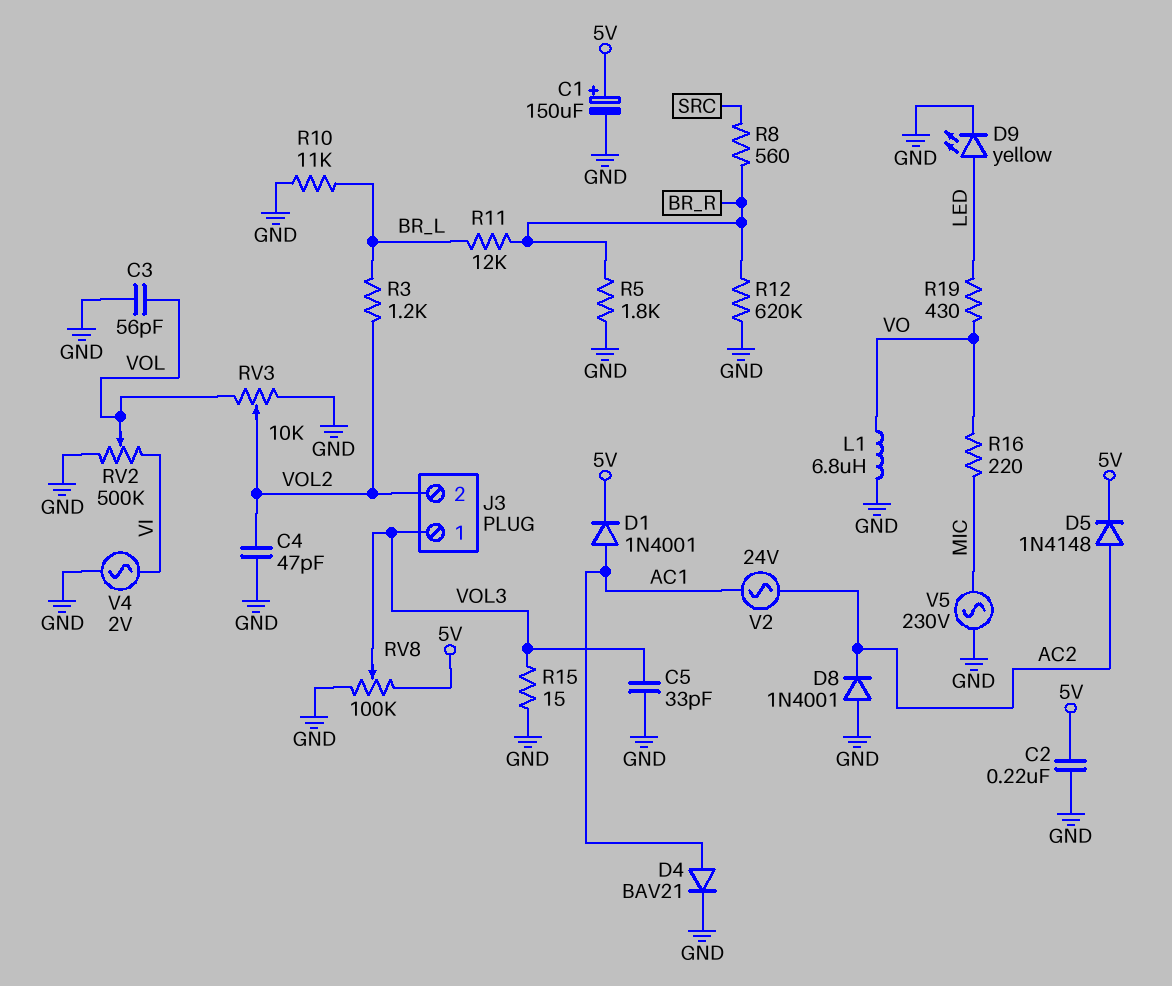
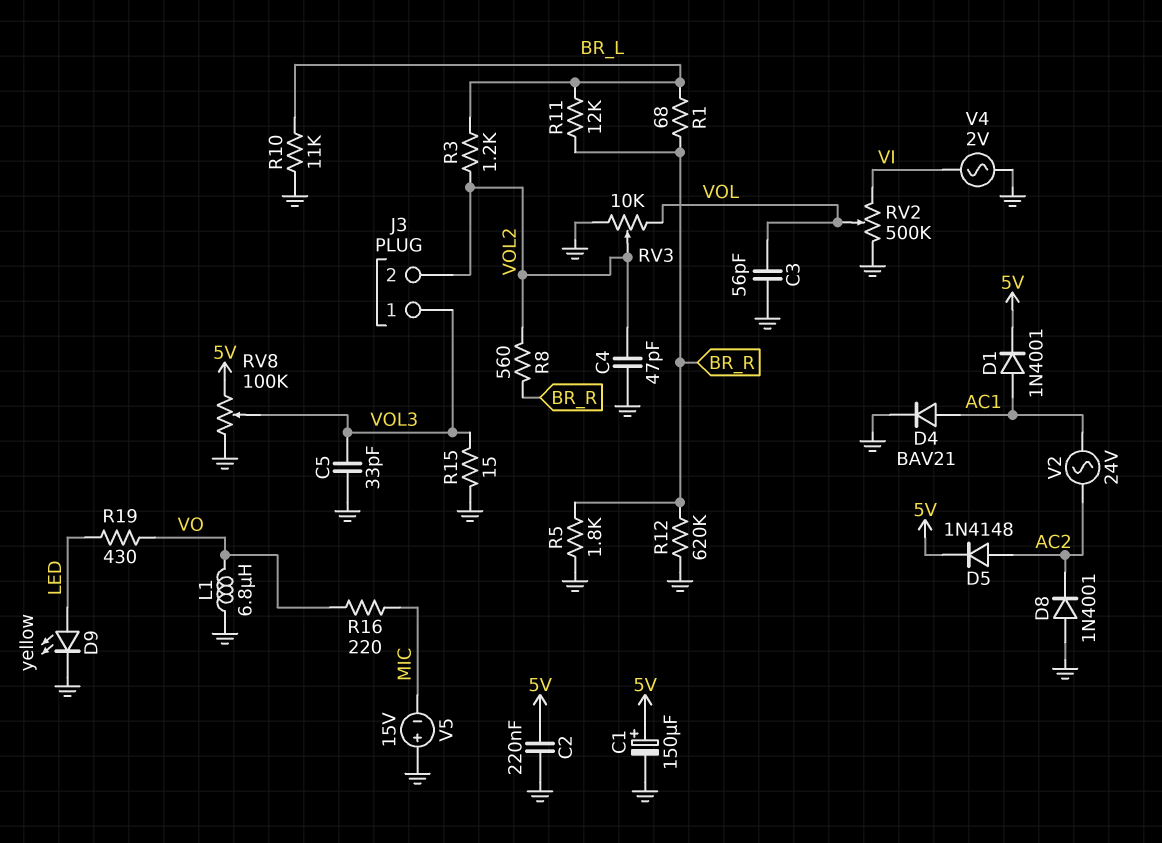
R1: none -> 68 (BR_L, BR_R)
R8: 560 (BR_R, SRC) -> 560 (BR_R, VOL2)
V5: AC 230V (GND, MIC) -> 15V (plus GND, minus MIC)

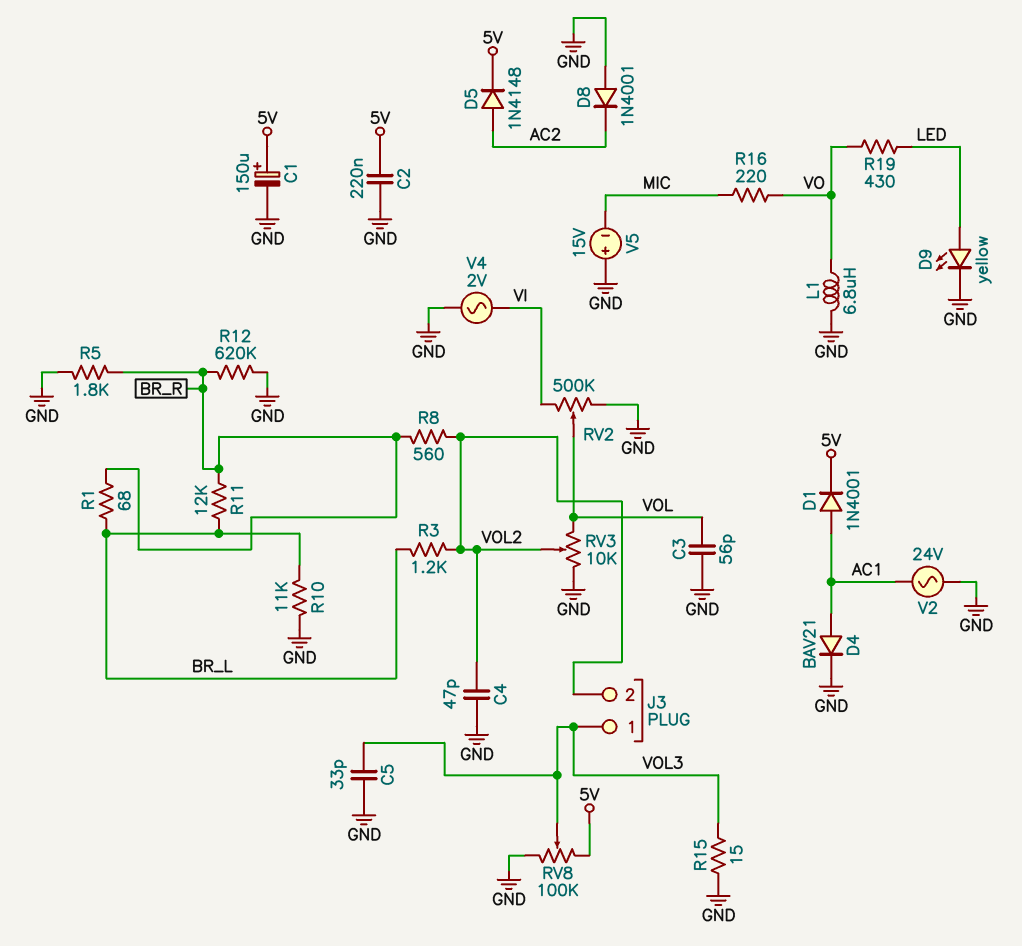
V2: AC 24V (AC1, AC2) -> AC 24V (AC1, GND)

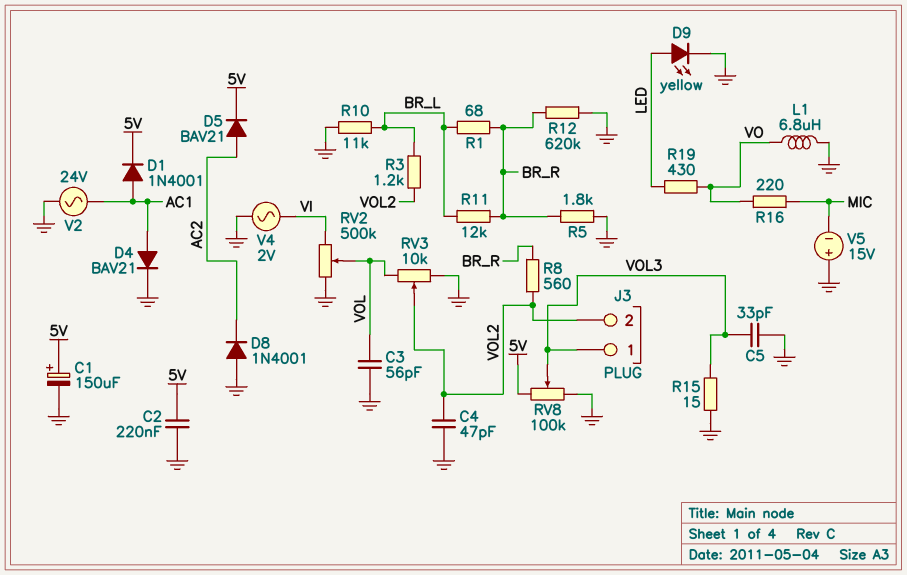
D5: diode 1N4148 (A AC2, K 5V) -> diode BAV21 (A AC2, K 5V)

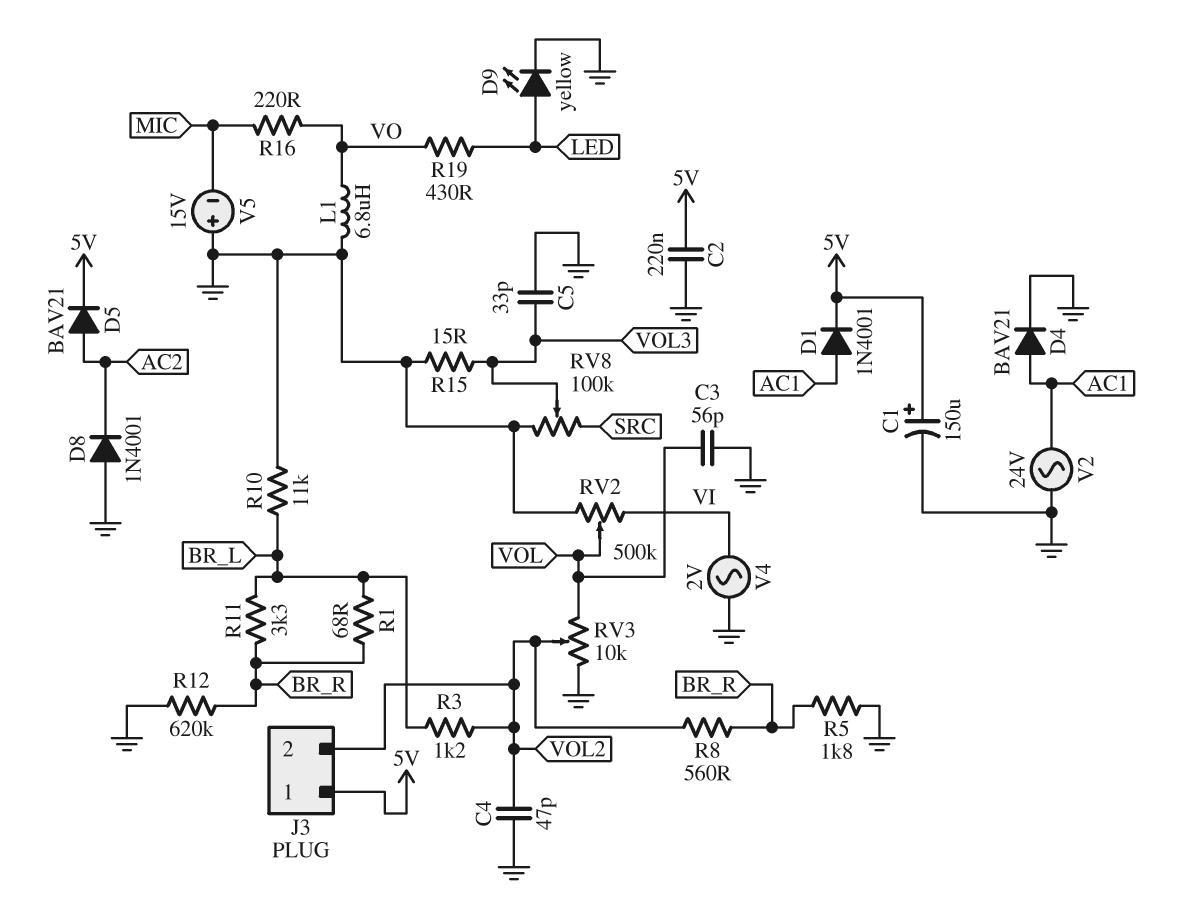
J3 pin 1: VOL3 -> 5V
R11: 12k (BR_L, BR_R) -> 3.3k (BR_L, BR_R)
RV8: 100k (5V, GND, wiper VOL3) -> 100k (GND, SRC, wiper VOL3)

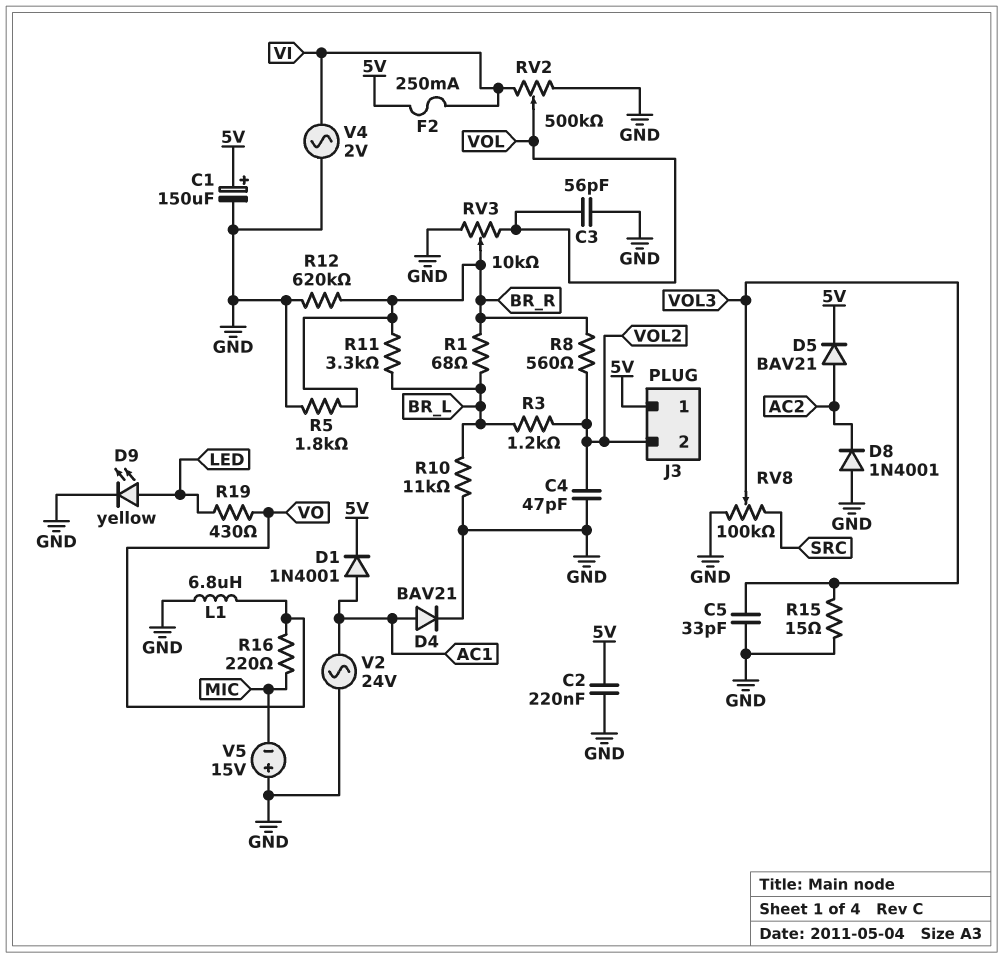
F2: none -> 250mA (5V, VI)
RV3: 10k (GND, VOL, wiper VOL2) -> 10k (GND, VOL, wiper BR_R)

